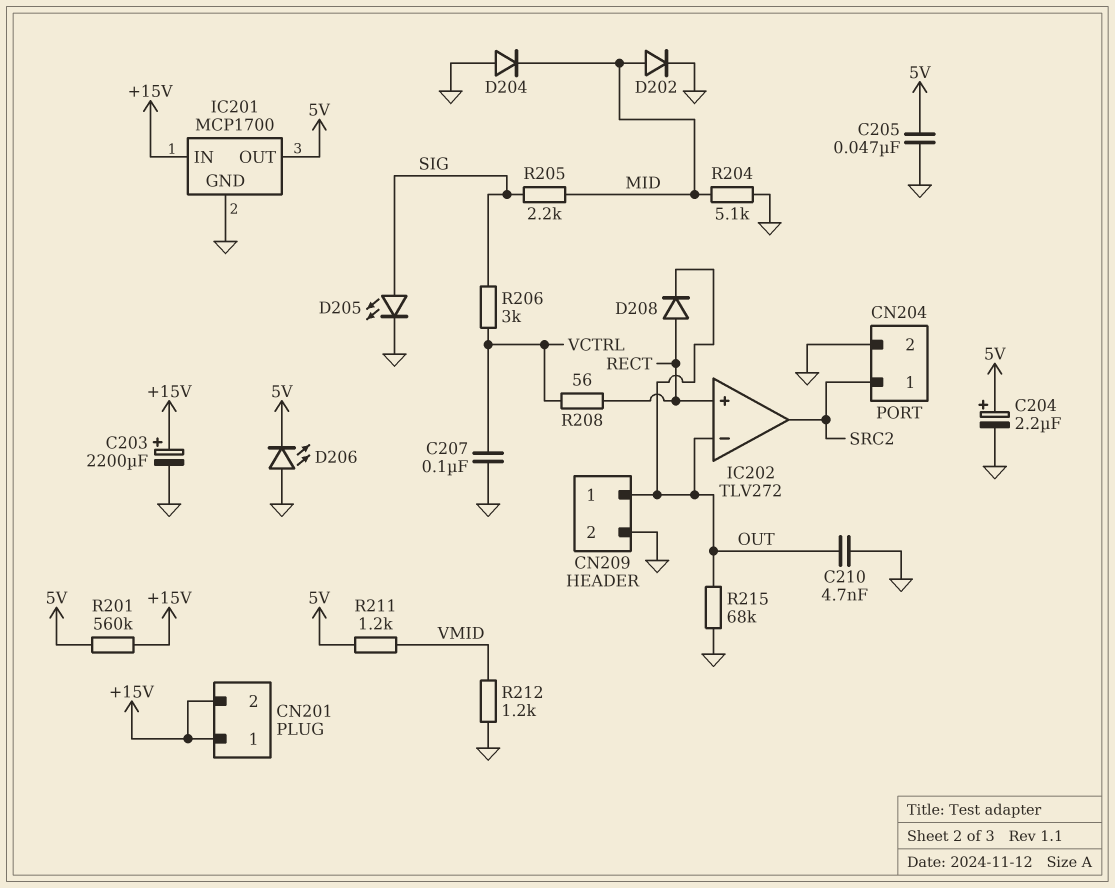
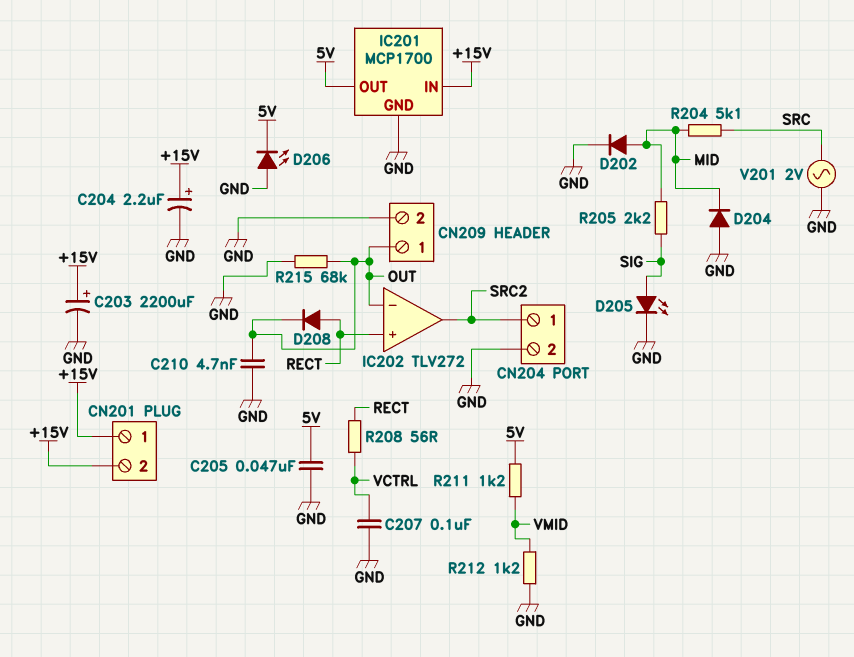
C204: 2.2uF (plus 5V, minus GND) -> 2.2uF (plus +15V, minus GND)
R201: 560k (+15V, 5V) -> none
R204: 5.1k (GND, MID) -> 5.1k (MID, SRC)
R206: 3k (SIG, VCTRL) -> none
V201: none -> AC 2V (GND, SRC)

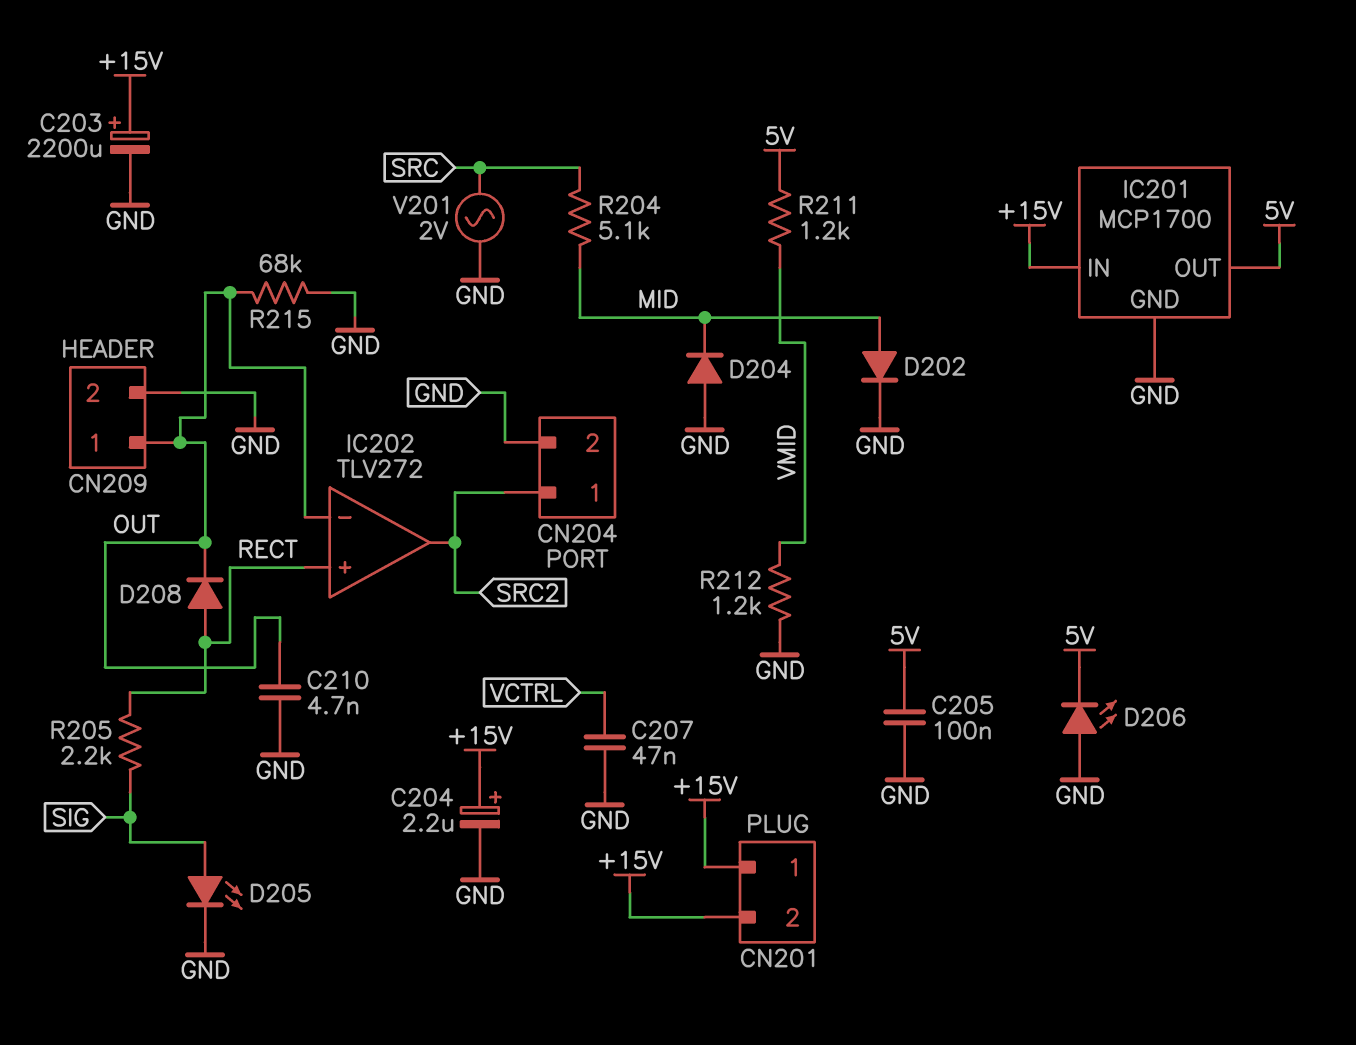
C205: 47nF (5V, GND) -> 100nF (5V, GND)
C207: 100nF (GND, VCTRL) -> 47nF (GND, VCTRL)
R205: 2.2k (MID, SIG) -> 2.2k (RECT, SIG)
R208: 56 (RECT, VCTRL) -> none

